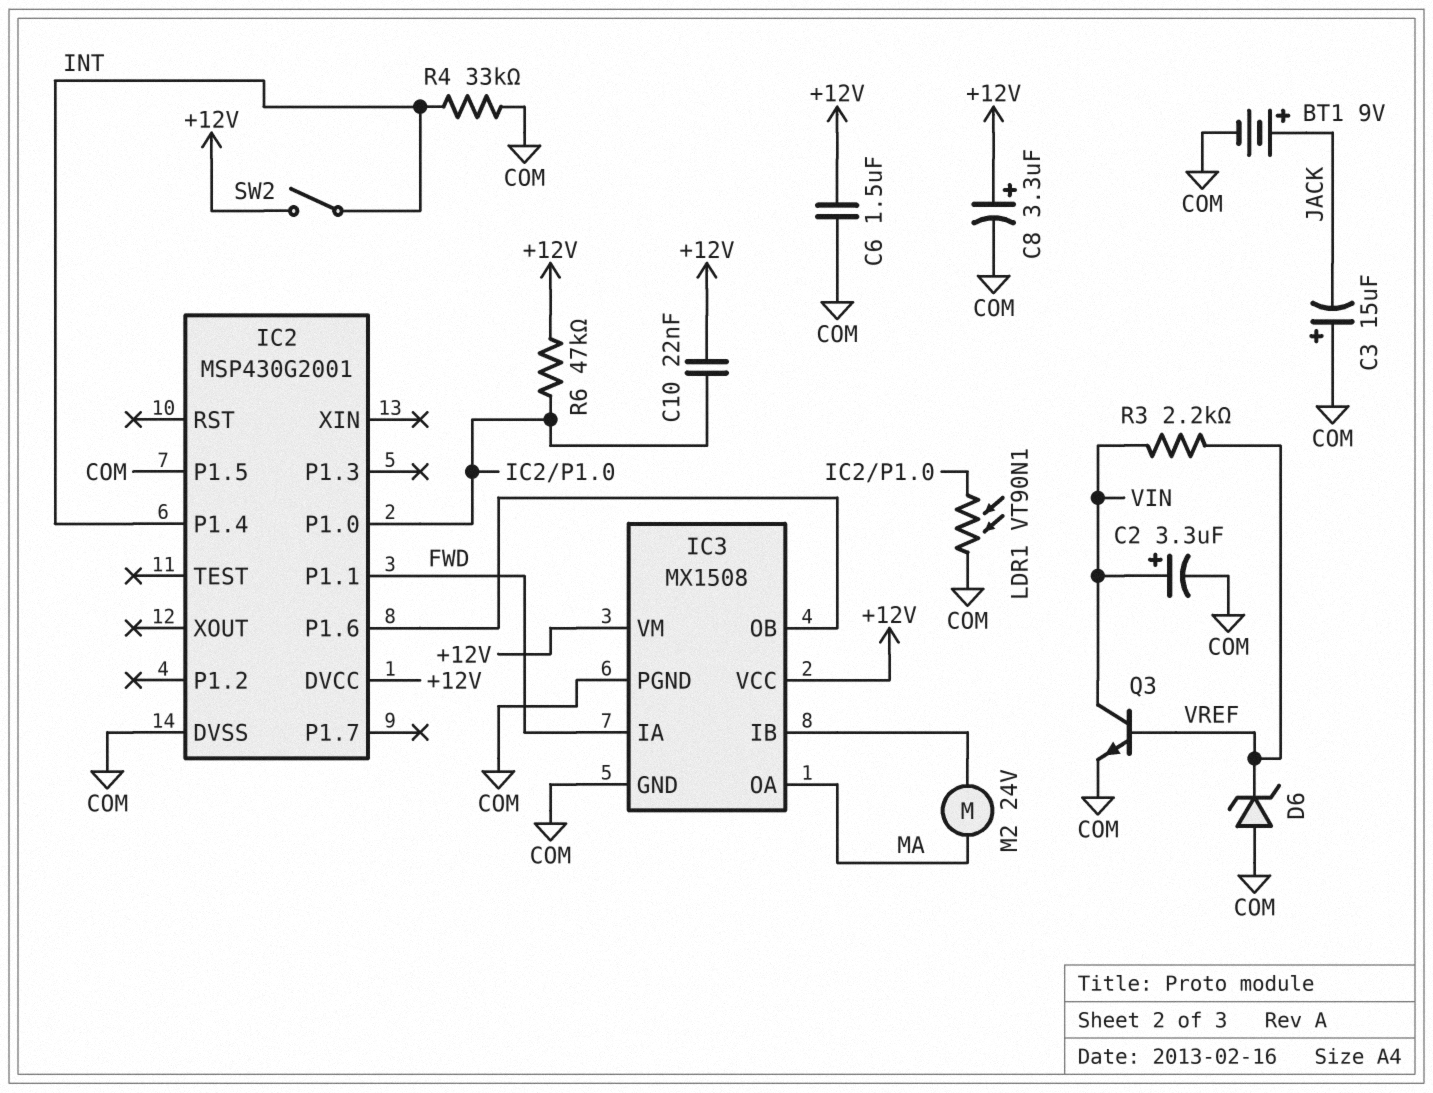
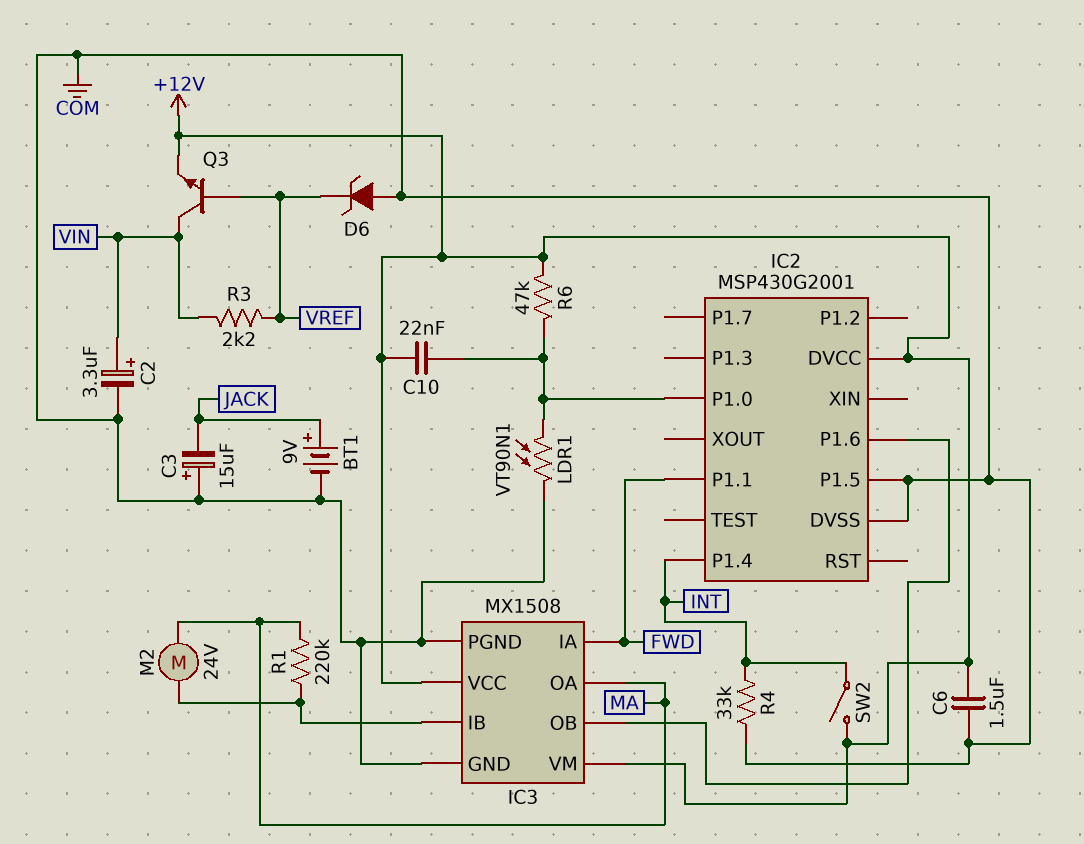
C8: 3.3uF (plus +12V, minus COM) -> none
Q3: NPN (B VREF, C VIN, E COM) -> NPN (B VREF, C VIN, E +12V)
R1: none -> 220k (IC3/IB, MA)

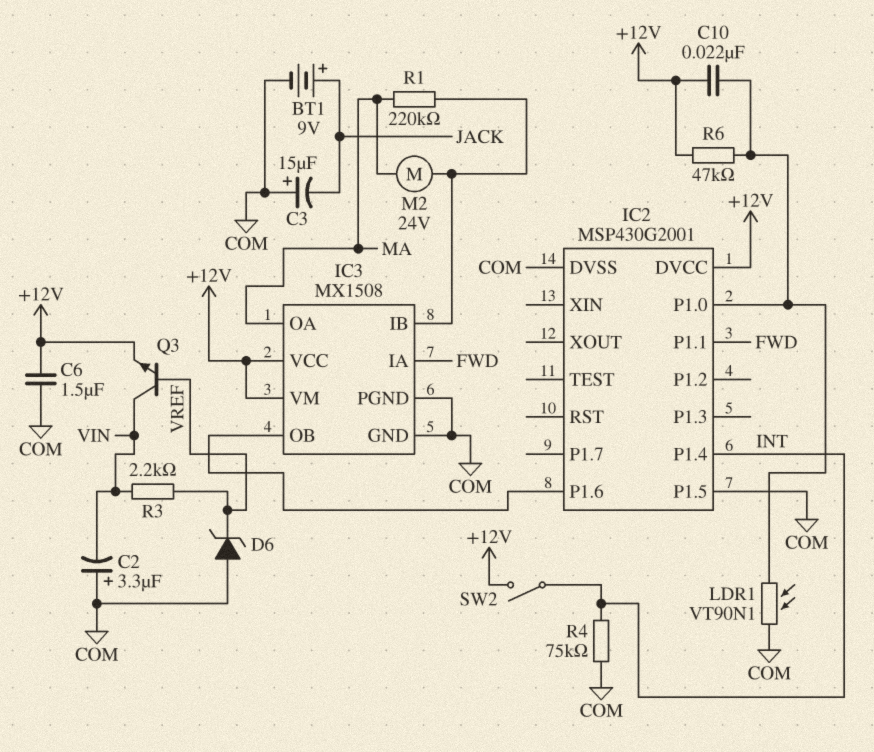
C2: 3.3uF (plus VIN, minus COM) -> 3.3uF (plus COM, minus VIN)
R4: 33k (COM, INT) -> 75k (COM, INT)

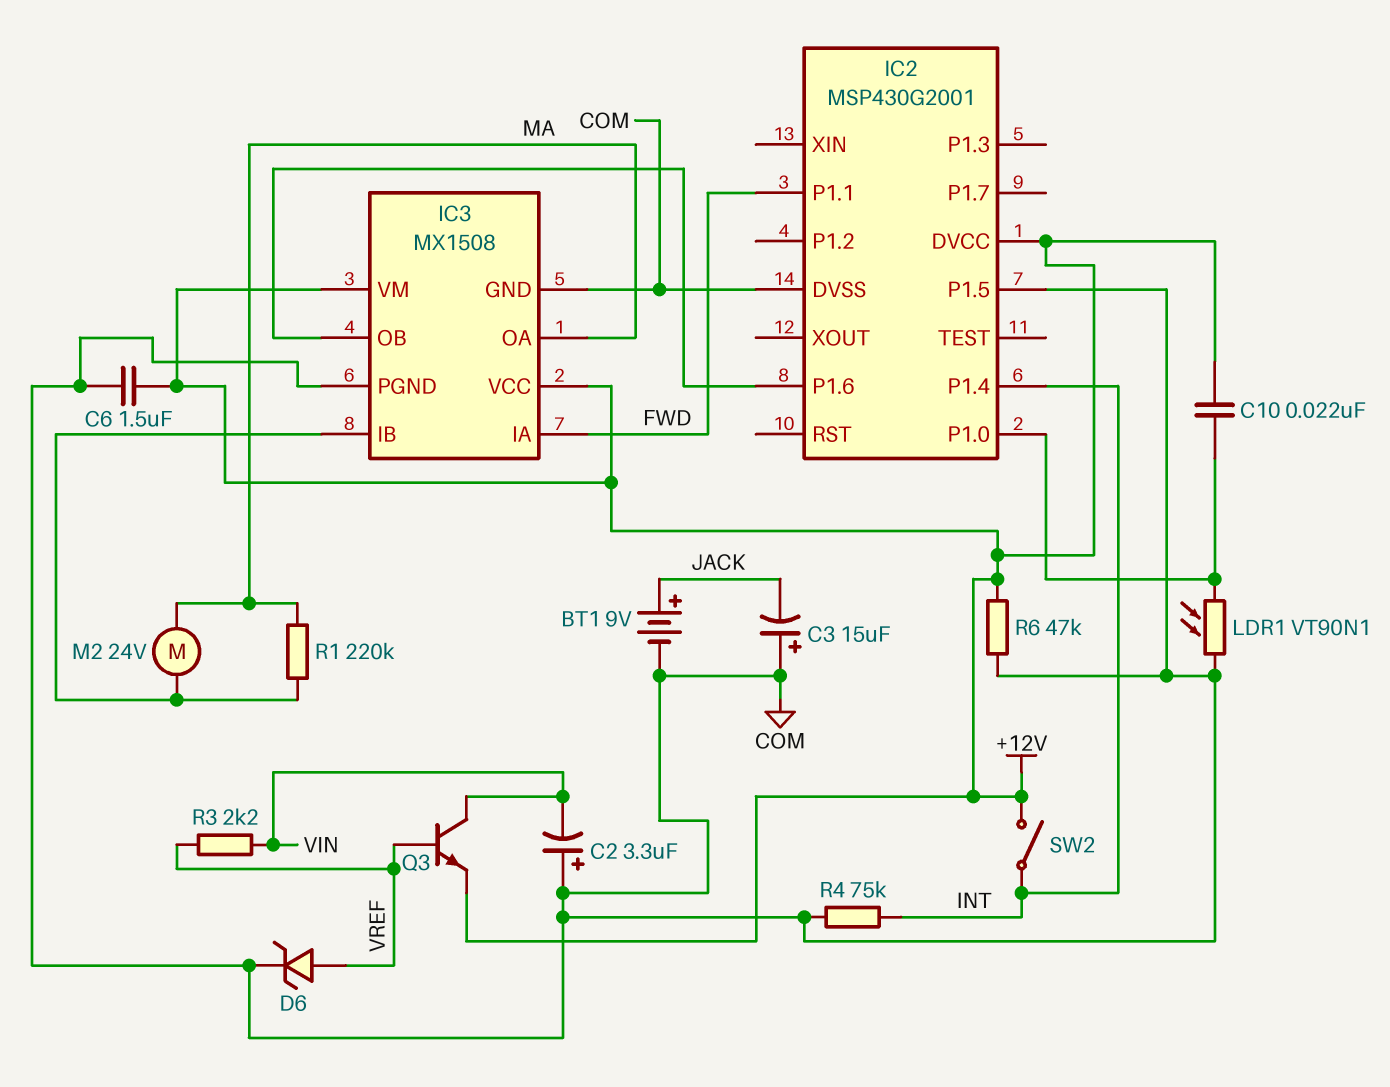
D6: zener (A COM, K VREF) -> zener (A VREF, K COM)
R6: 47k (+12V, IC2/P1.0) -> 47k (+12V, COM)

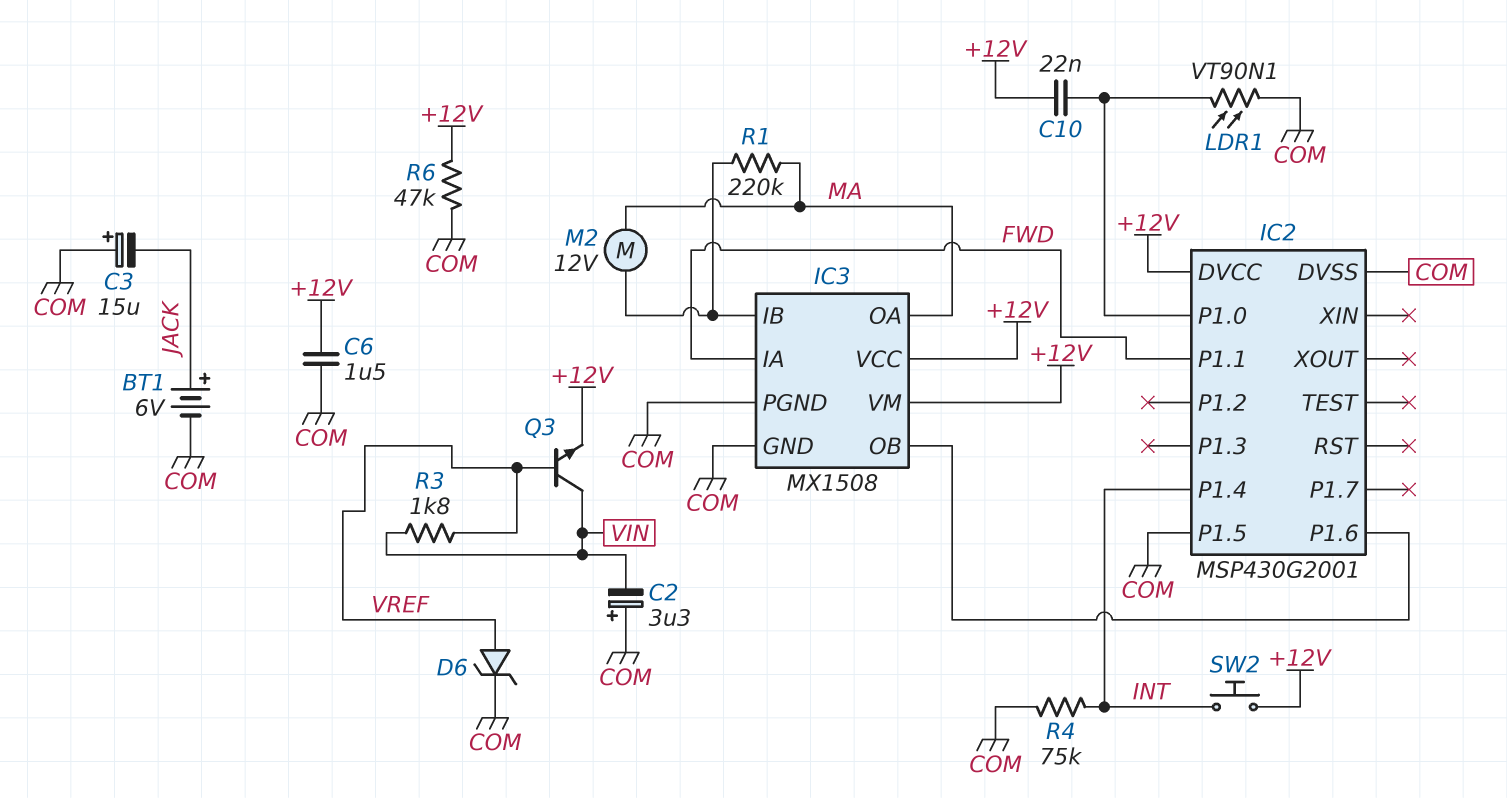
BT1: 9V (plus JACK, minus COM) -> 6V (plus JACK, minus COM)
M2: motor 24V (IC3/IB, MA) -> motor 12V (IC3/IB, MA)
R3: 2.2k (VIN, VREF) -> 1.8k (VIN, VREF)
SW2: switch (+12V, INT) -> button (+12V, INT)

